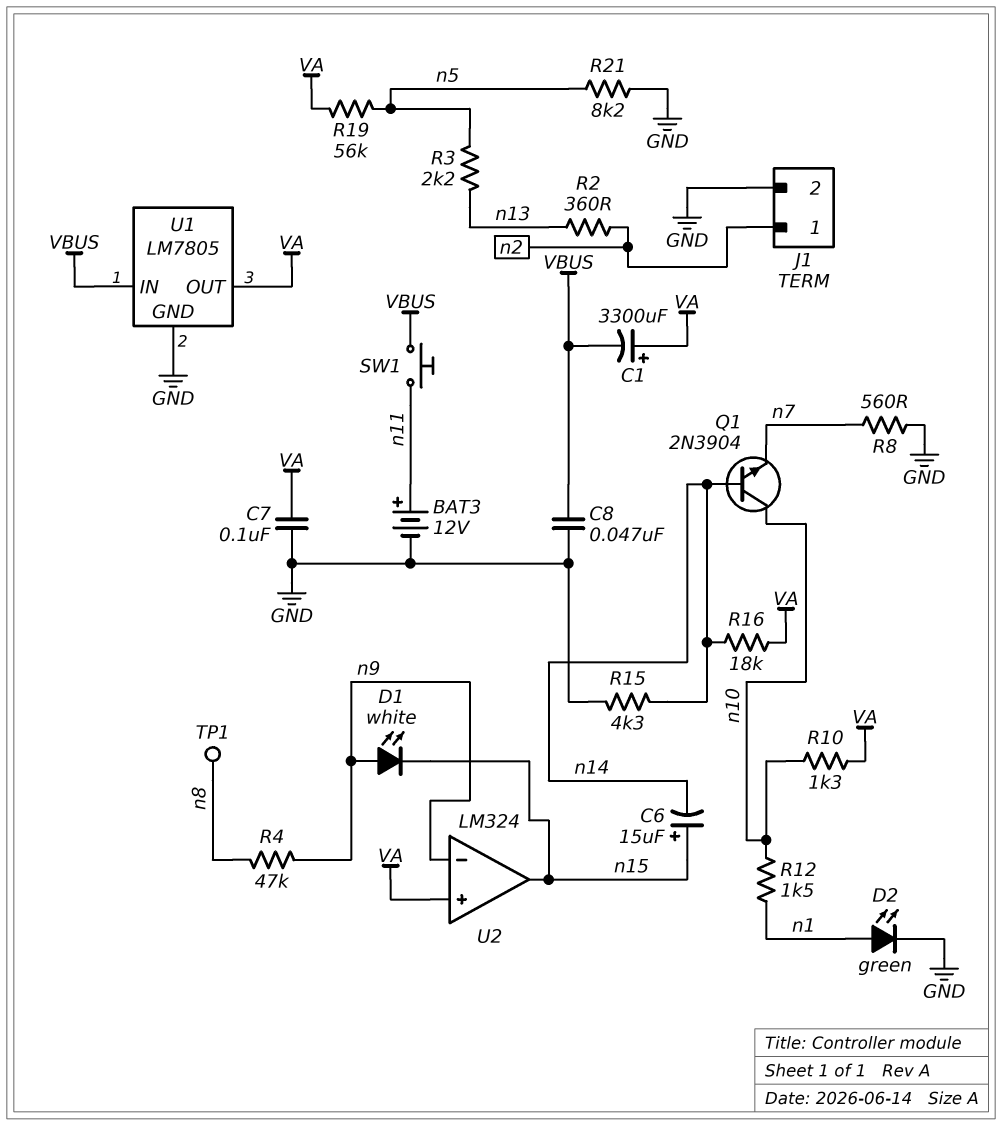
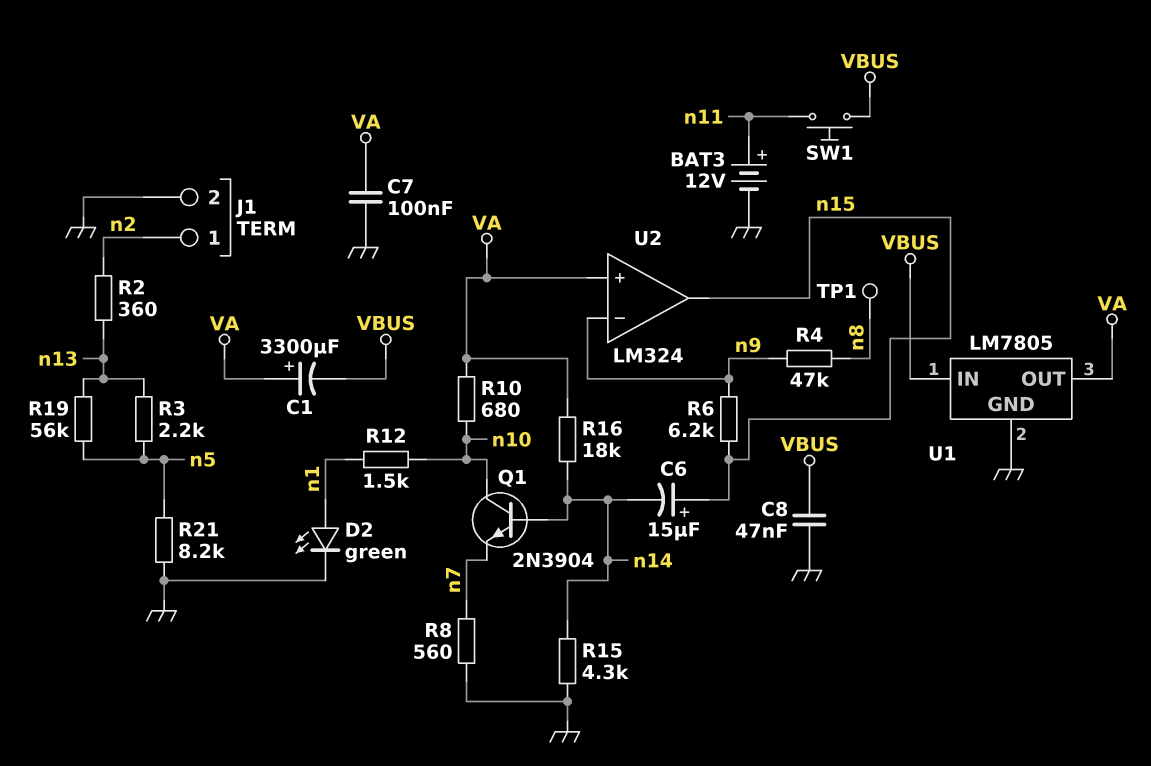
D1: LED white (A n9, K n15) -> none
R6: none -> 6.2k (n9, n15)
R10: 1.3k (VA, n10) -> 680 (VA, n10)
R19: 56k (VA, n5) -> 56k (n5, n13)

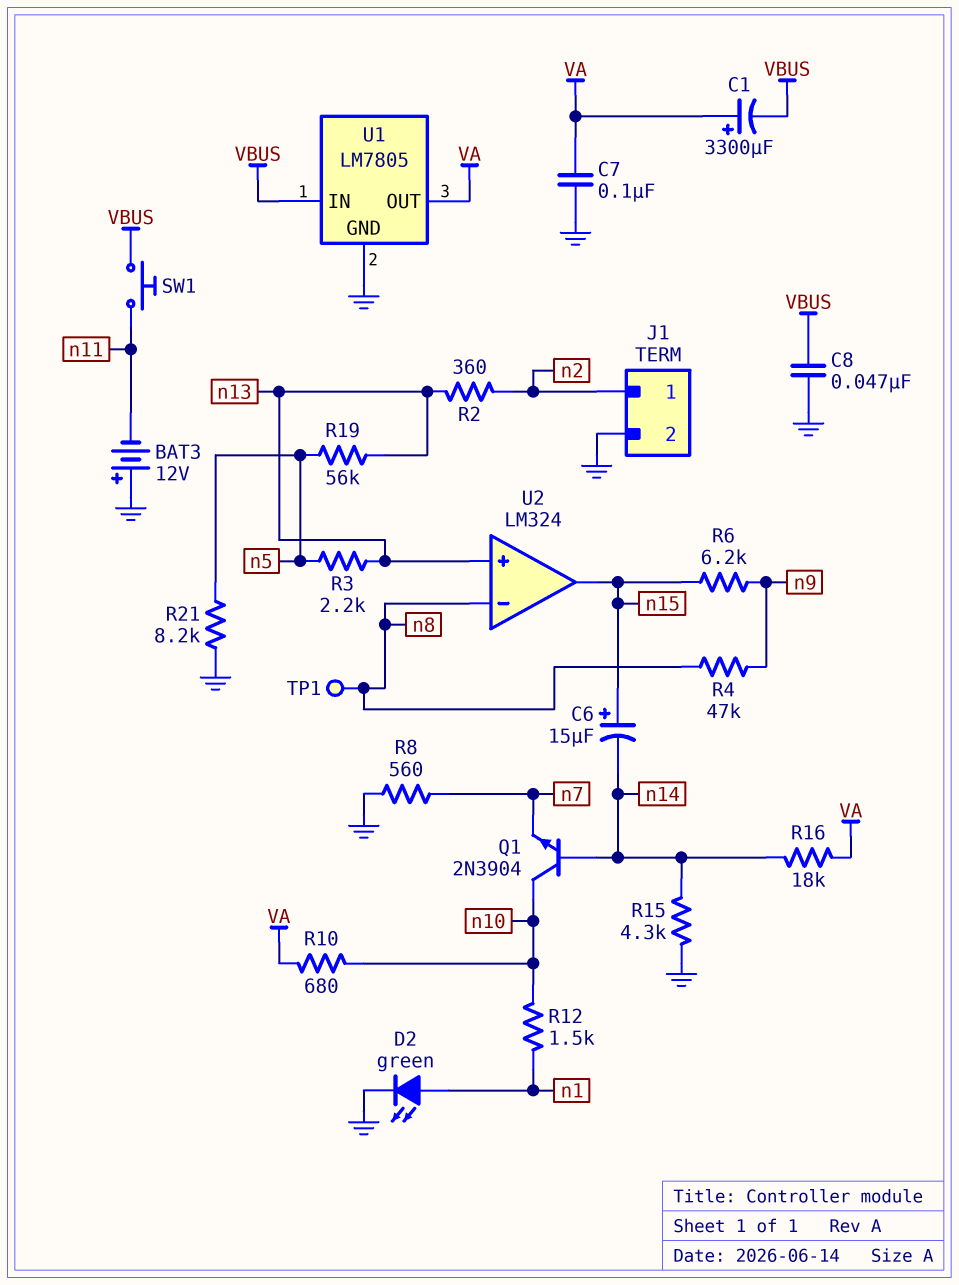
BAT3: 12V (plus n11, minus GND) -> 12V (plus GND, minus n11)
U2 pin in+: VA -> n13
U2 pin in-: n9 -> n8

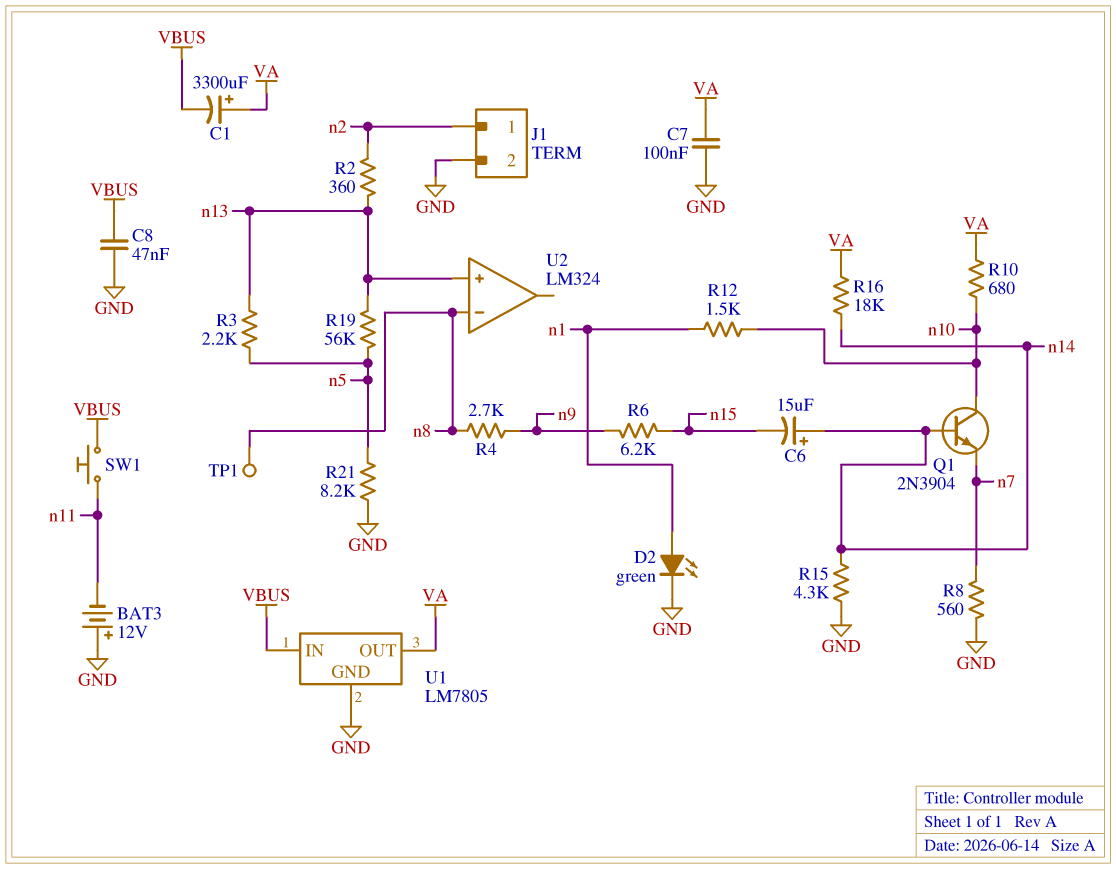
C6: 15uF (plus n15, minus n14) -> 15uF (plus n14, minus n15)
R4: 47k (n8, n9) -> 2.7k (n8, n9)
U2 pin out: n15 -> none

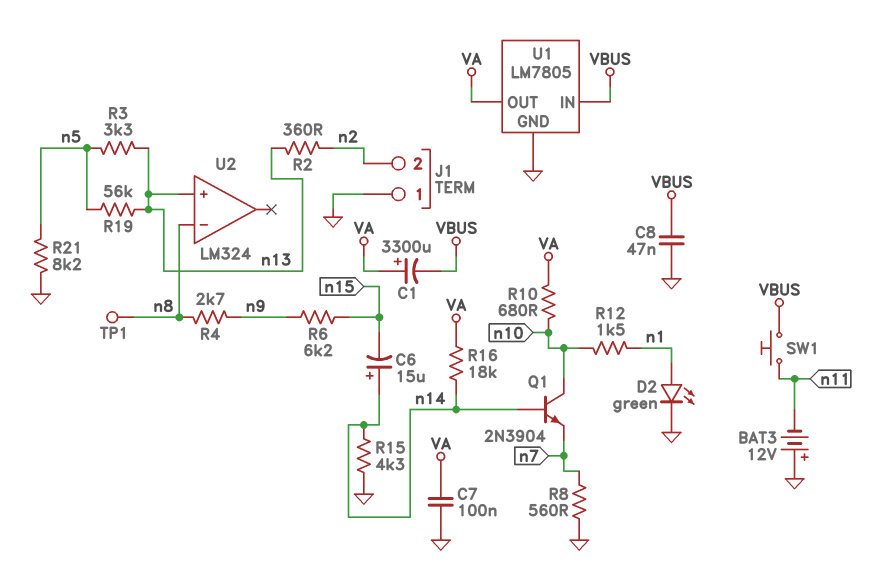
J1 pin 1: n2 -> GND
J1 pin 2: GND -> n2
R3: 2.2k (n5, n13) -> 3.3k (n5, n13)

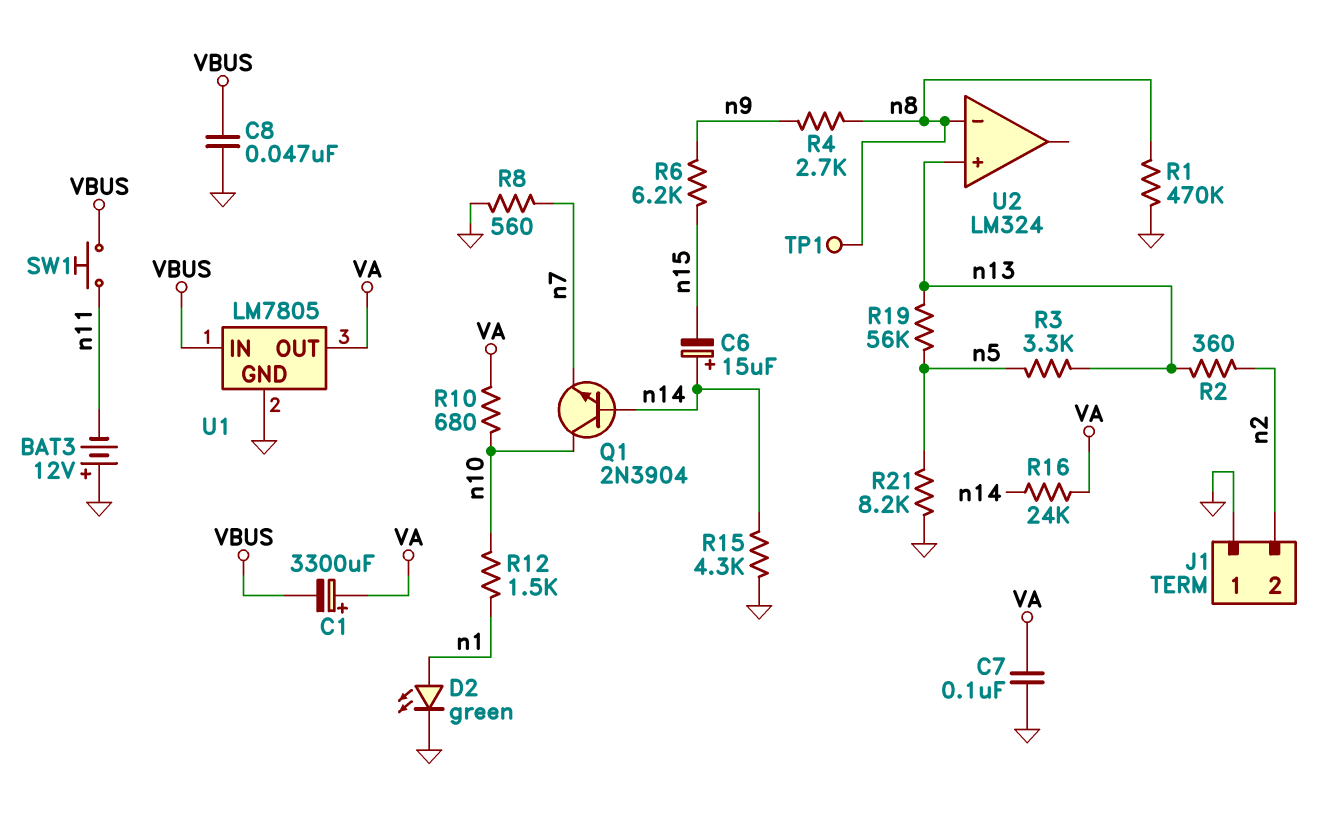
R1: none -> 470k (GND, n8)
R16: 18k (VA, n14) -> 24k (VA, n14)

